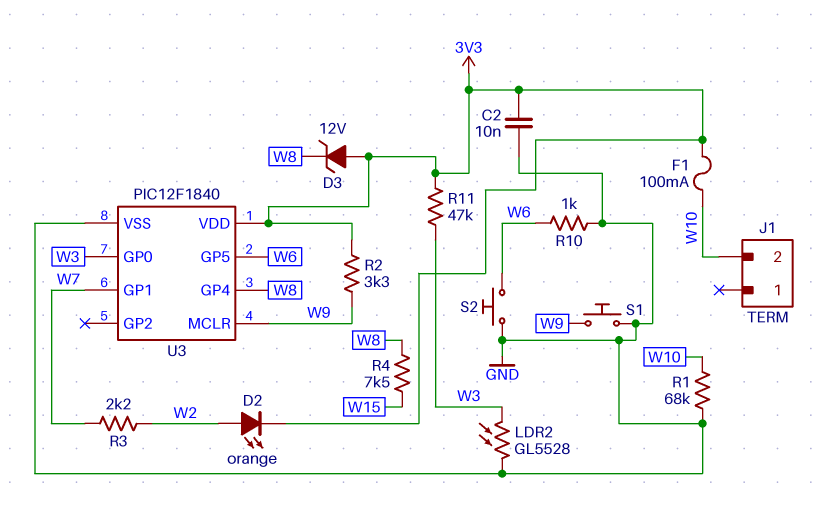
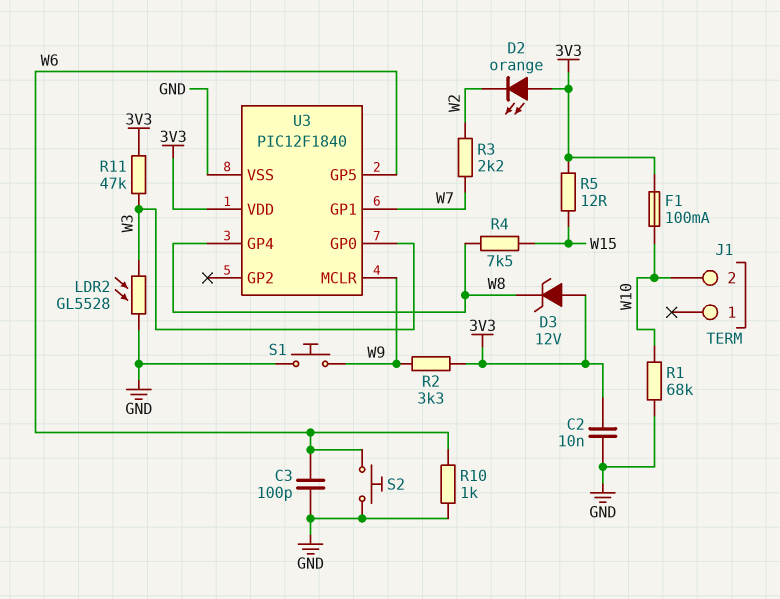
C3: none -> 100pF (GND, W6)
D2: LED orange (A W2, K 3V3) -> LED orange (A 3V3, K W2)
R5: none -> 12 (3V3, W15)

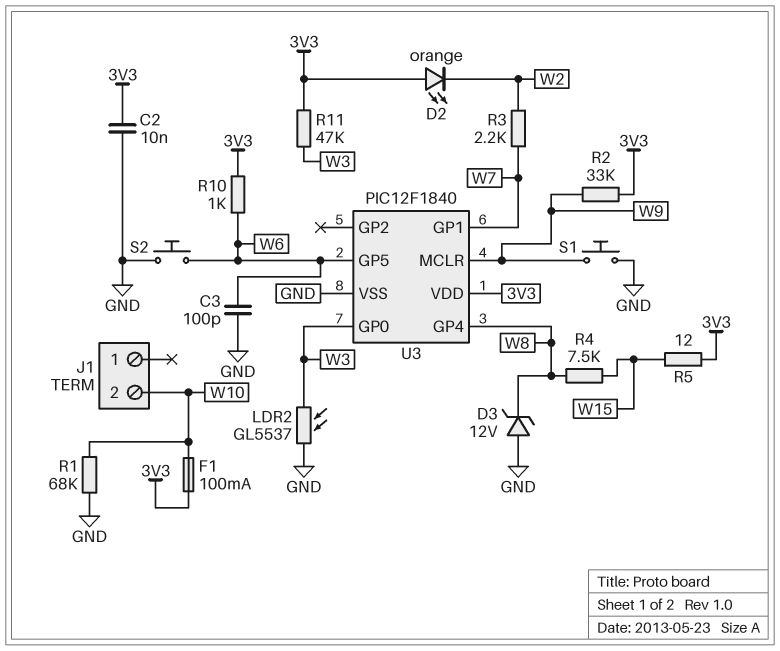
D3: zener 12V (A 3V3, K W8) -> zener 12V (A GND, K W8)
LDR2: GL5528 (GND, W3) -> GL5537 (GND, W3)
R2: 3.3k (3V3, W9) -> 33k (3V3, W9)
R10: 1k (GND, W6) -> 1k (3V3, W6)

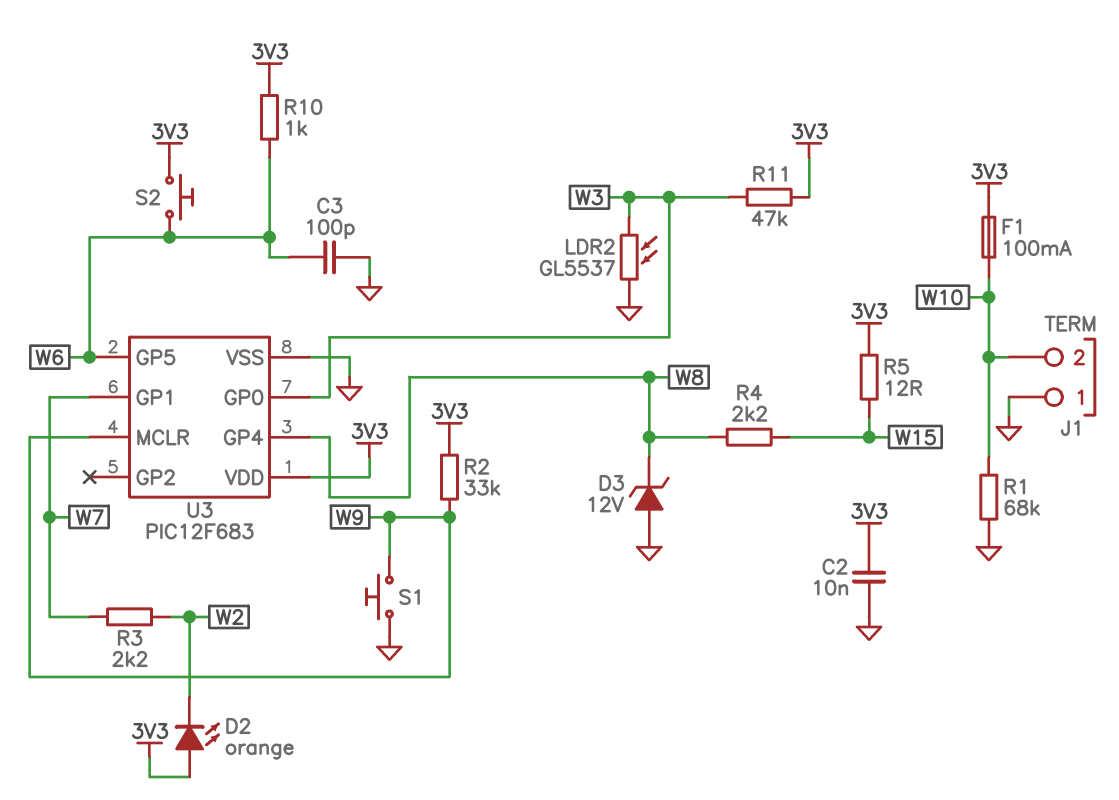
J1 pin 1: none -> GND
R4: 7.5k (W8, W15) -> 2.2k (W8, W15)
S2: button (GND, W6) -> button (3V3, W6)
U3: PIC12F1840 -> PIC12F683

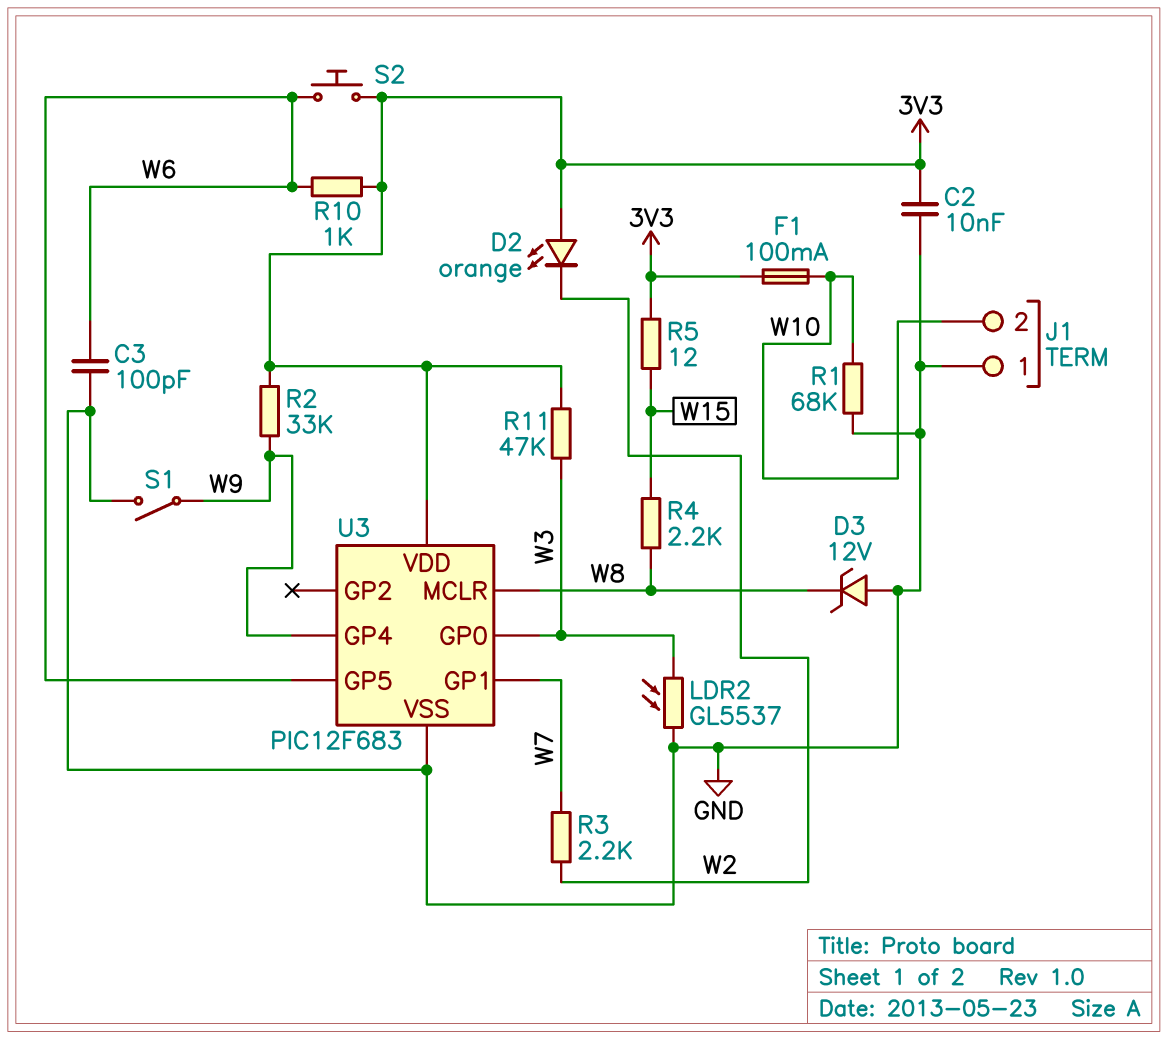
S1: button (GND, W9) -> switch (GND, W9)
U3 pin GP4: W8 -> W9
U3 pin MCLR: W9 -> W8

